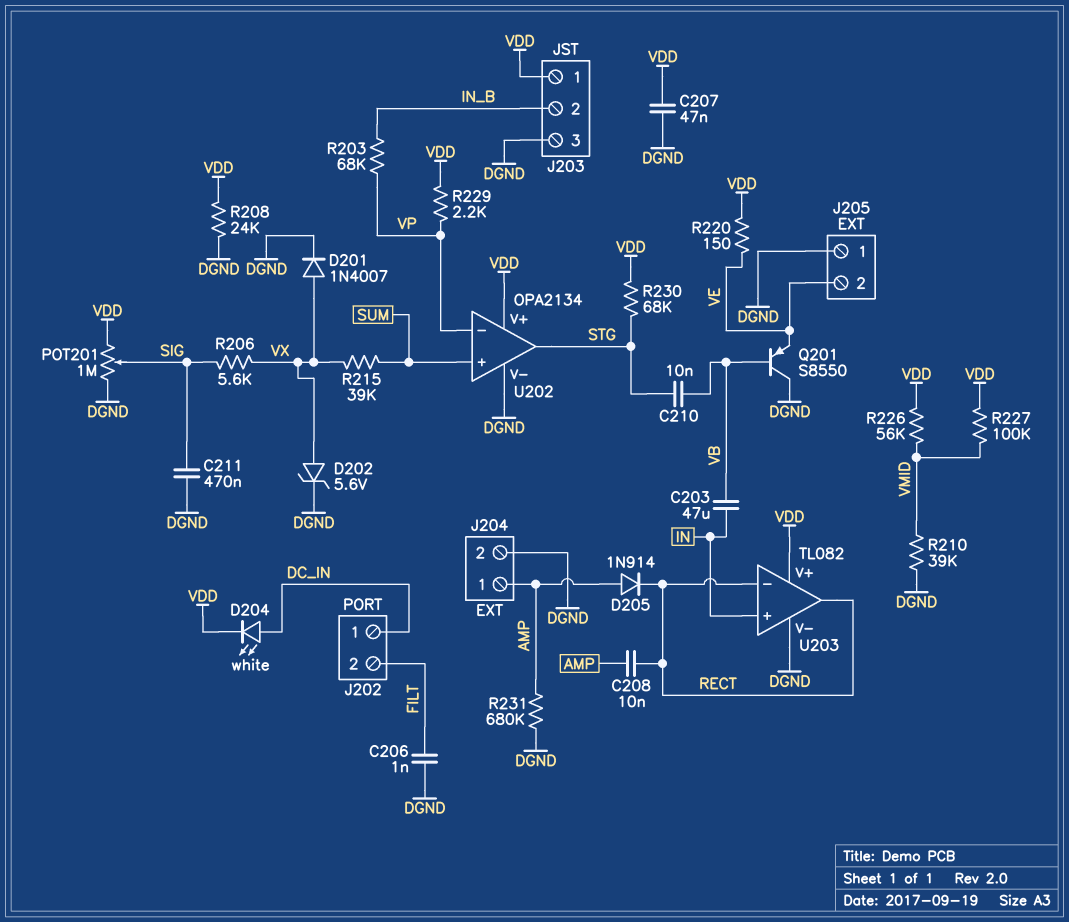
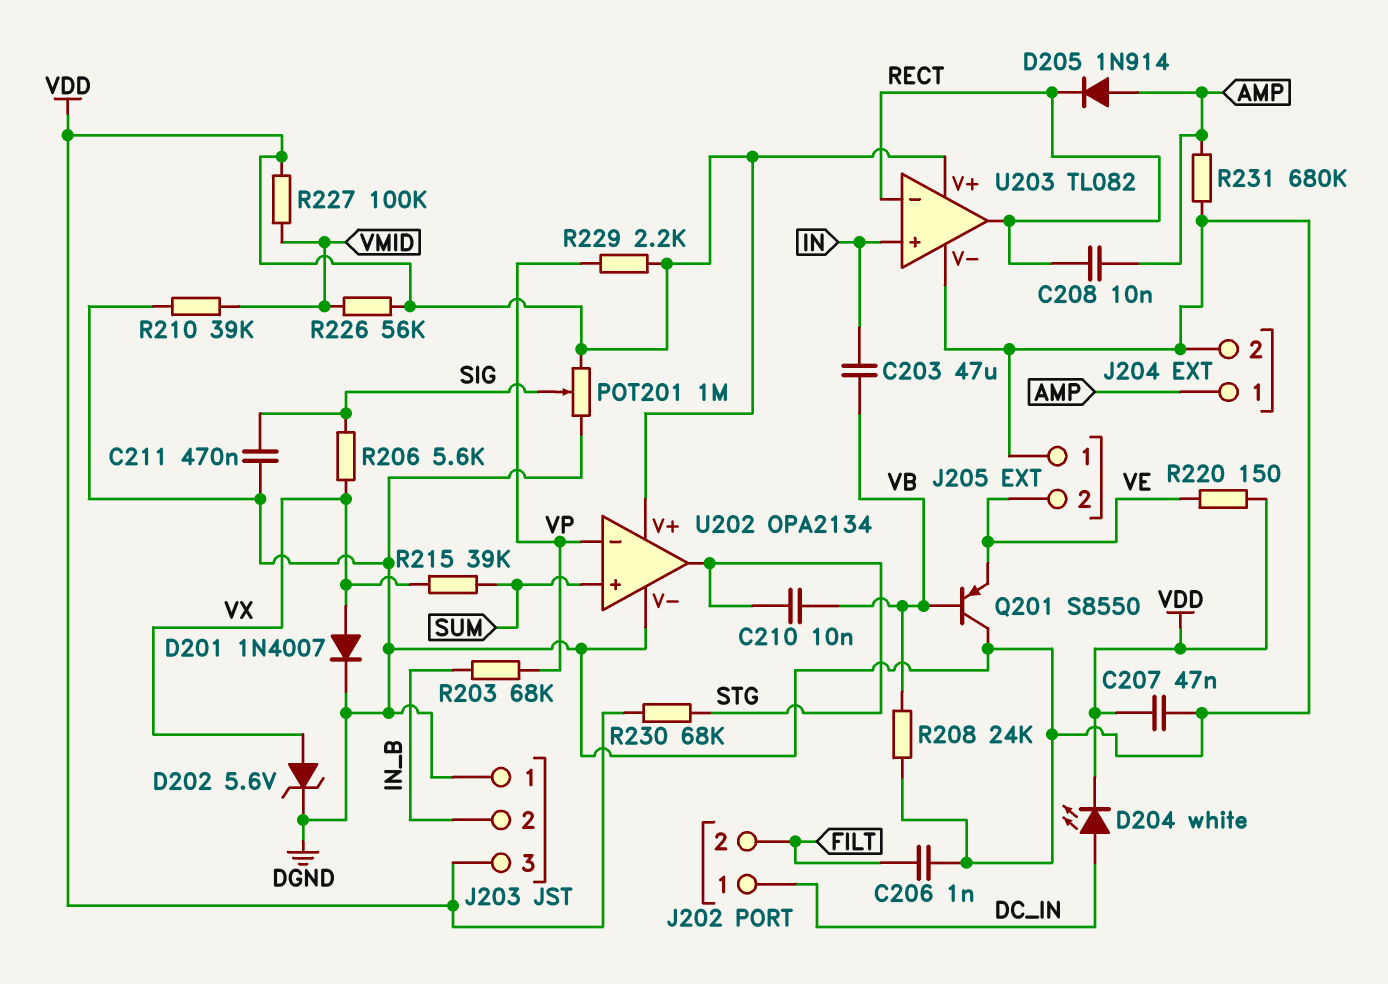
J203 pin 1: VDD -> DGND
J203 pin 3: DGND -> VDD
R208: 24k (DGND, VDD) -> 24k (DGND, VB)

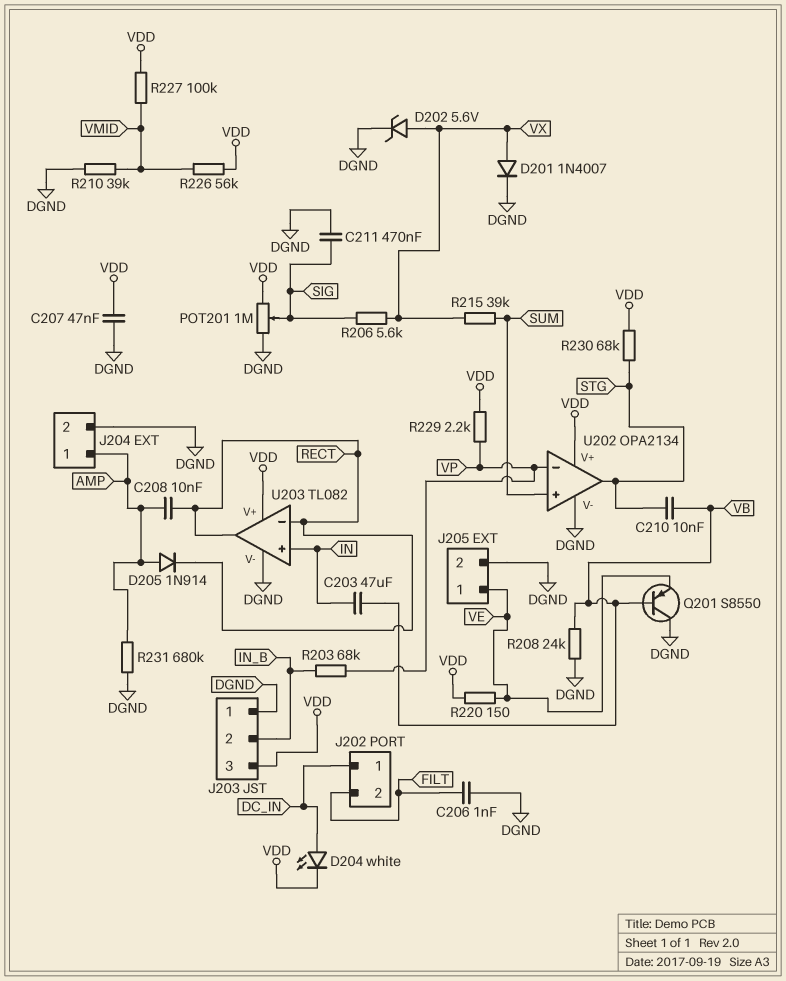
J205 pin 1: DGND -> VE
J205 pin 2: VE -> DGND

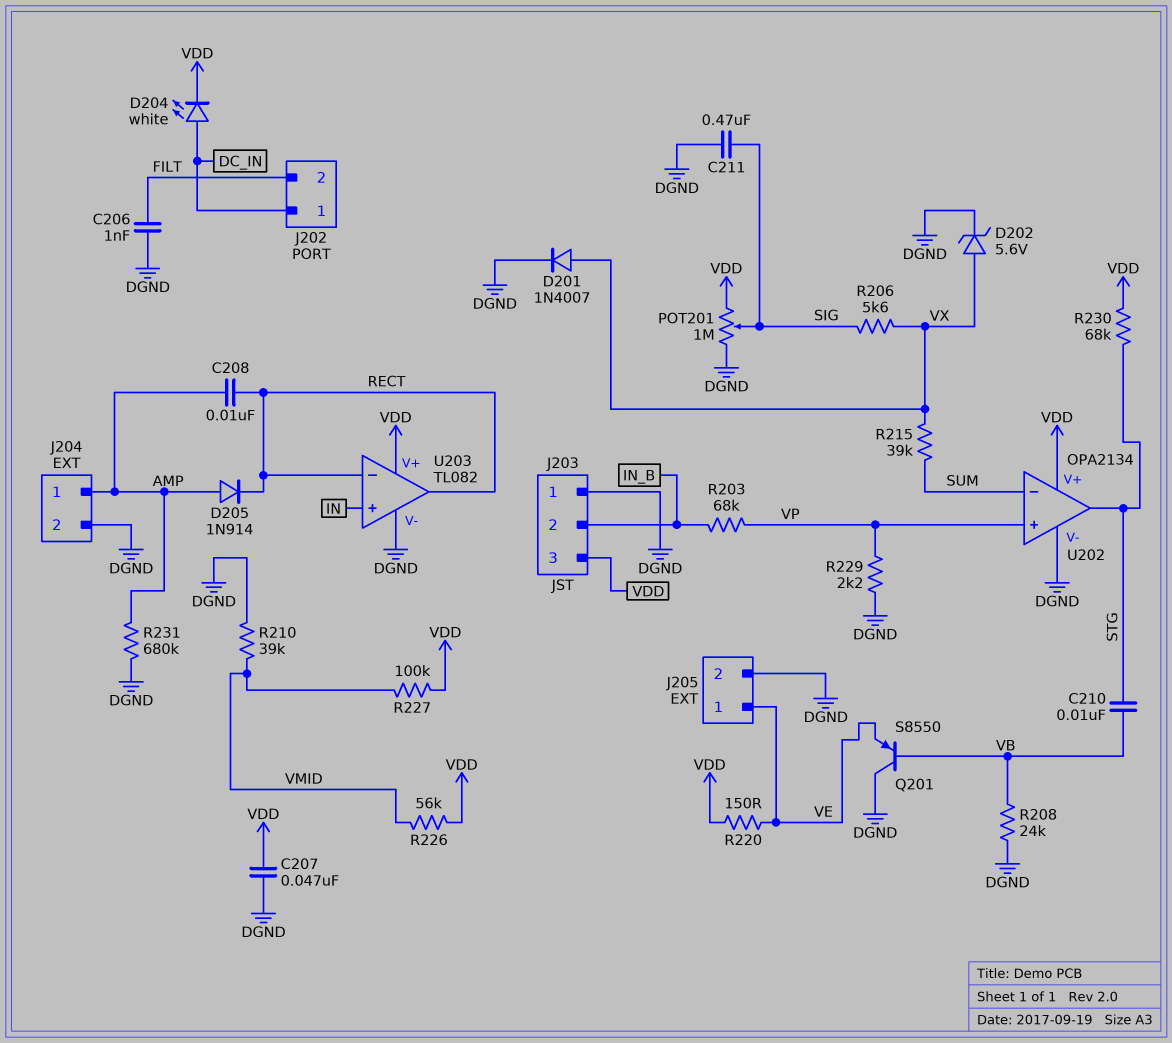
C203: 47uF (IN, VB) -> none
R229: 2.2k (VDD, VP) -> 2.2k (DGND, VP)
U202 pin in+: SUM -> VP
U202 pin in-: VP -> SUM

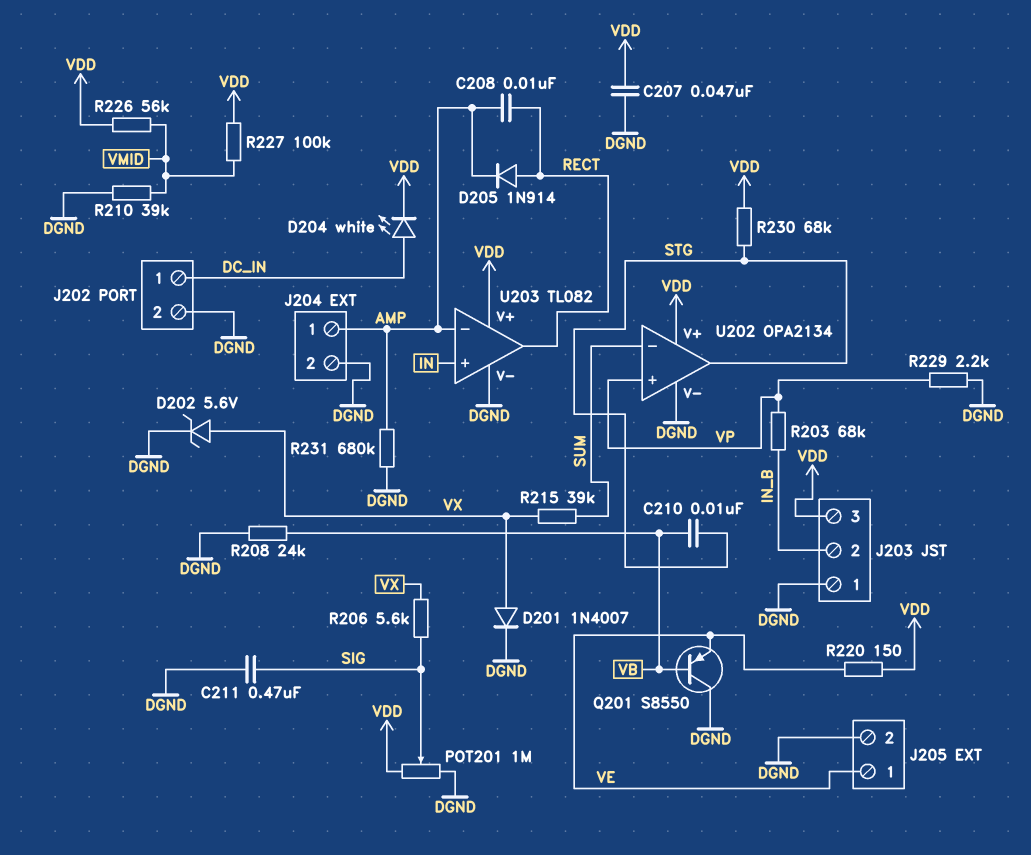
C206: 1nF (DGND, FILT) -> none
D205: diode 1N914 (A AMP, K RECT) -> diode 1N914 (A RECT, K AMP)
J202 pin 2: FILT -> DGND
U203 pin in-: RECT -> AMP

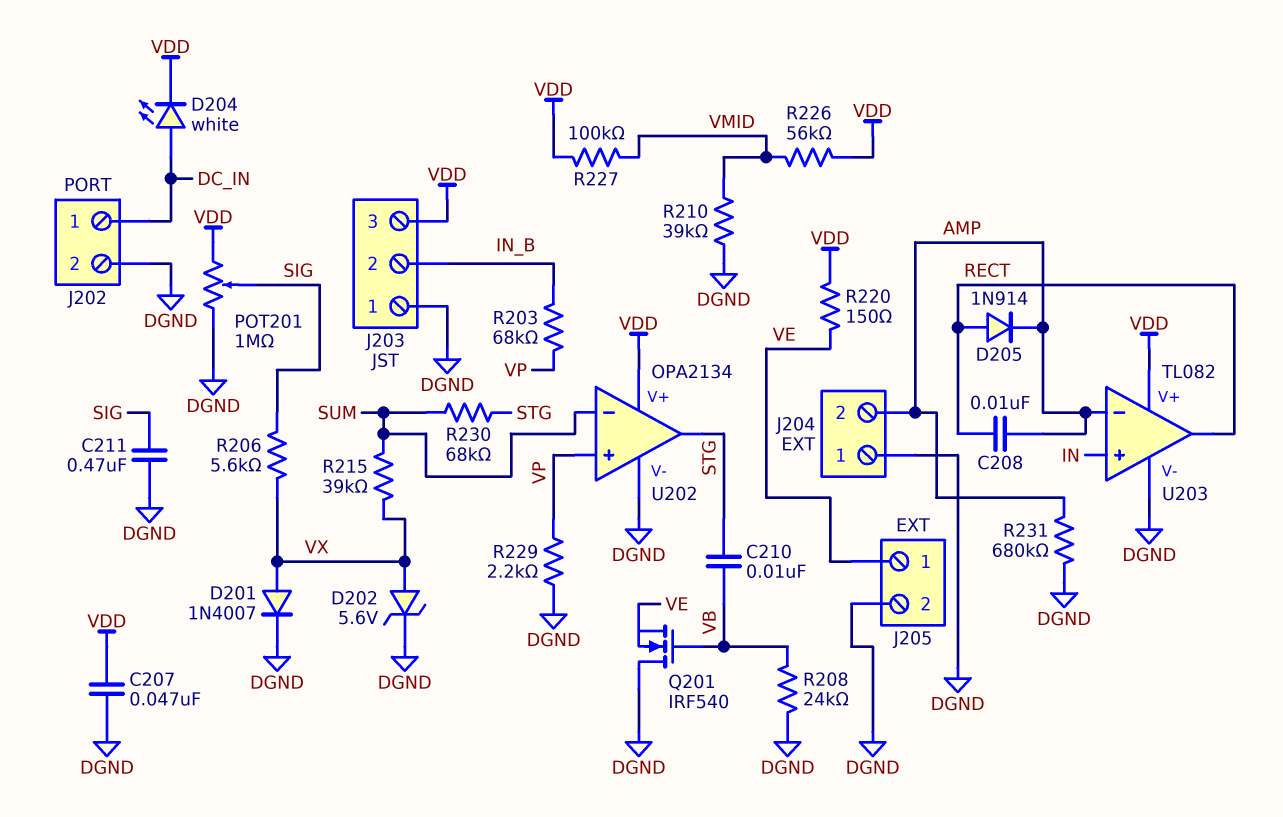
J204 pin 1: AMP -> DGND
J204 pin 2: DGND -> AMP
Q201: PNP S8550 (B VB, C DGND, E VE) -> NMOS IRF540 (G VB, D DGND, S VE)
R230: 68k (STG, VDD) -> 68k (STG, SUM)

